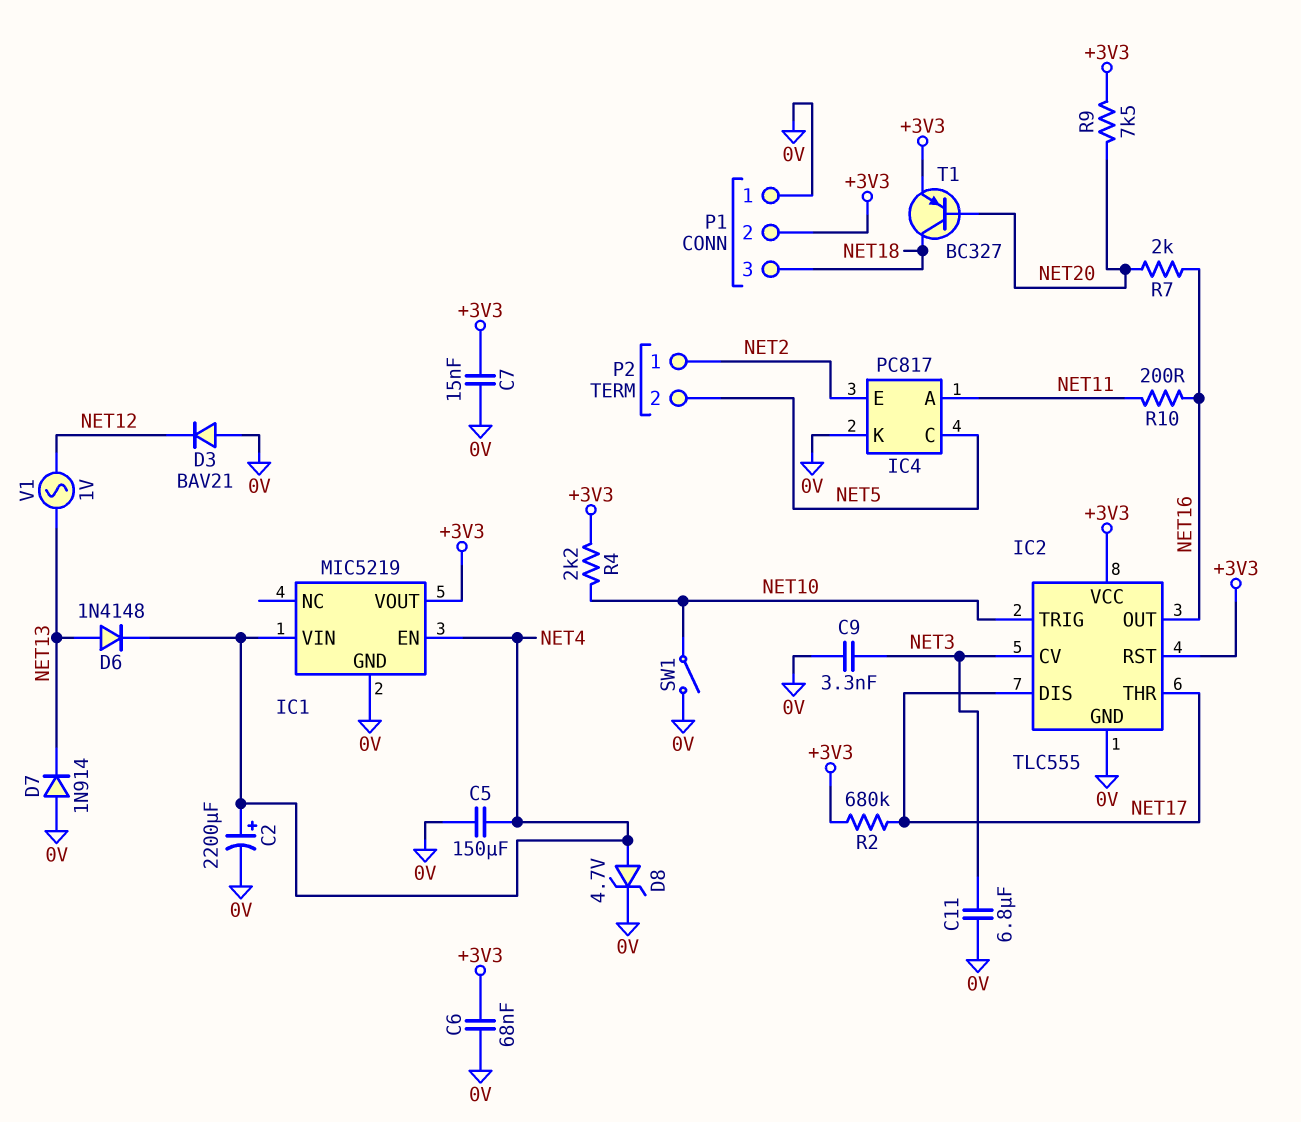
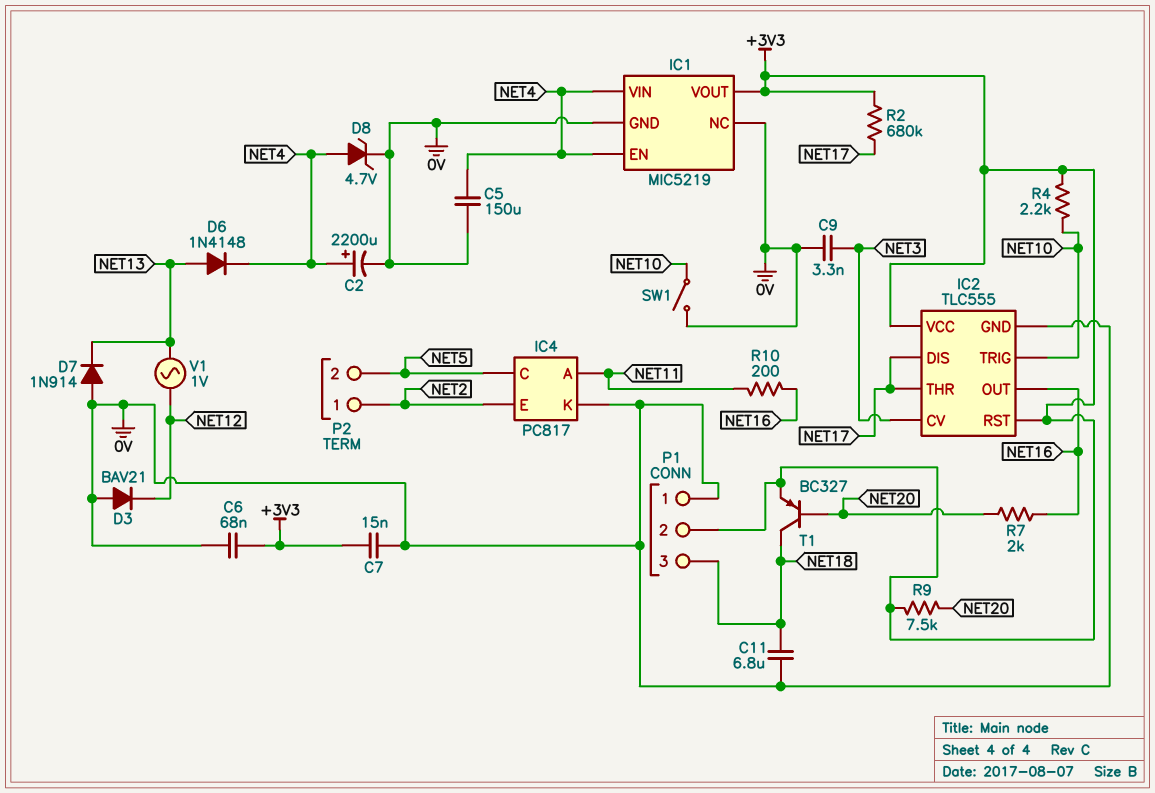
C11: 6.8uF (0V, NET3) -> 6.8uF (0V, NET18)
IC1 pin NC: none -> 0V

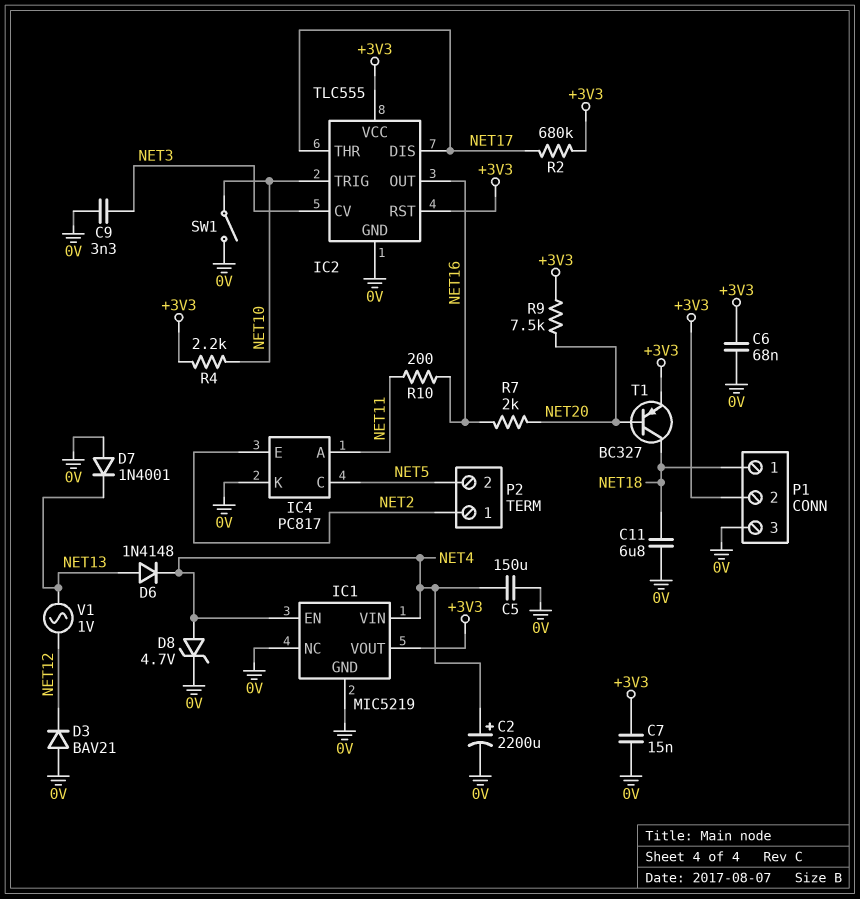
D7: diode 1N914 (A 0V, K NET13) -> diode 1N4001 (A 0V, K NET13)
P1 pin 1: 0V -> NET18
P1 pin 3: NET18 -> 0V

